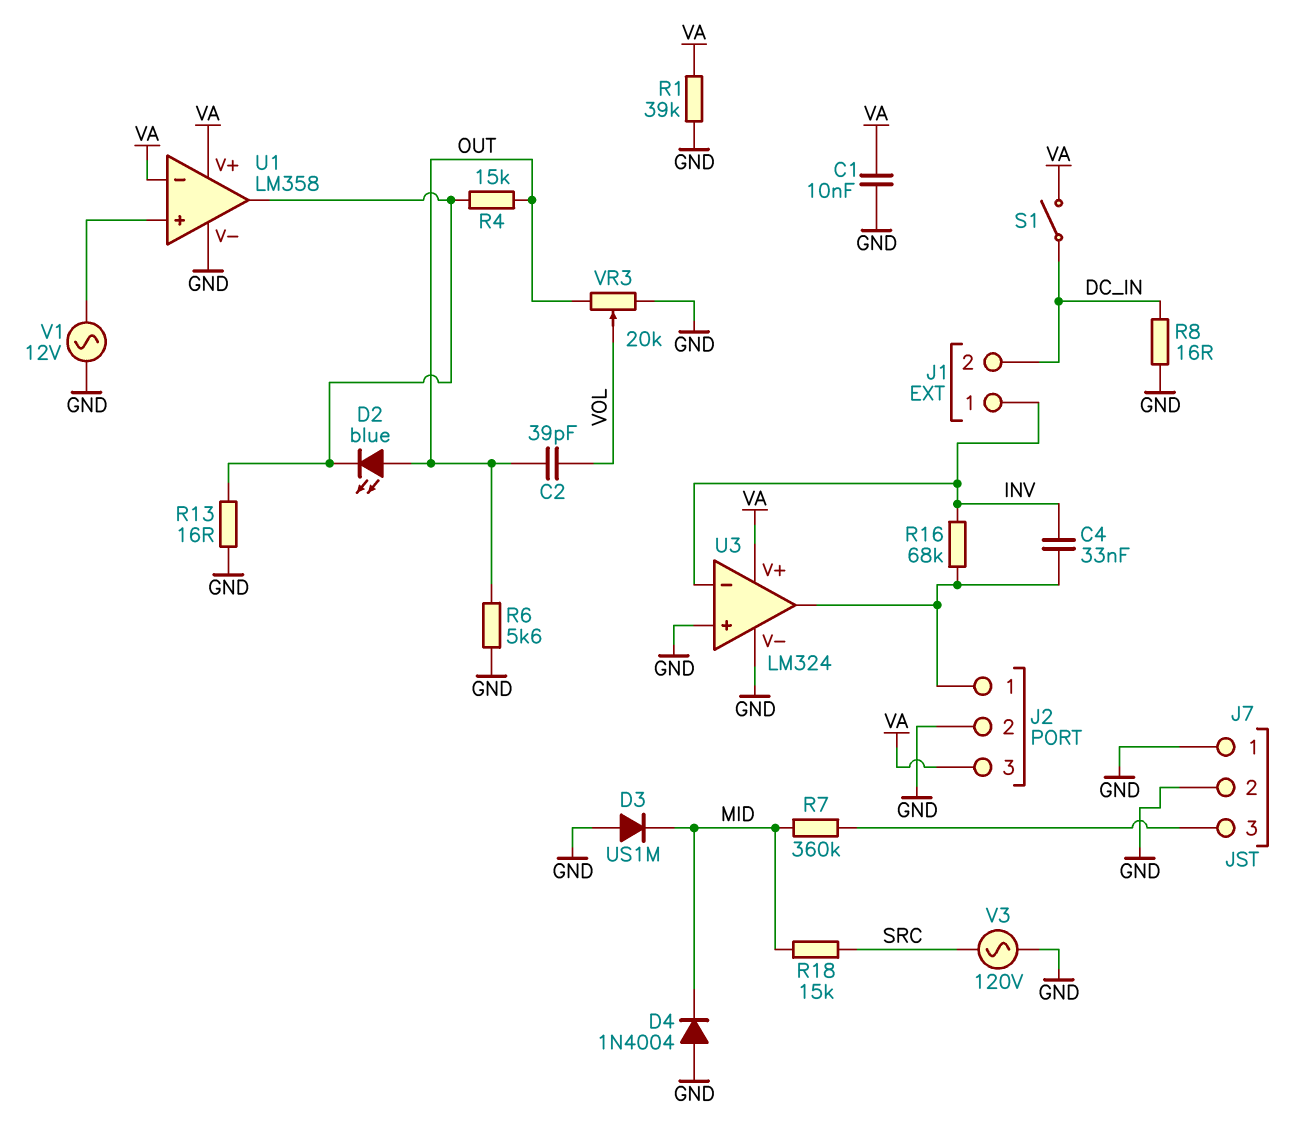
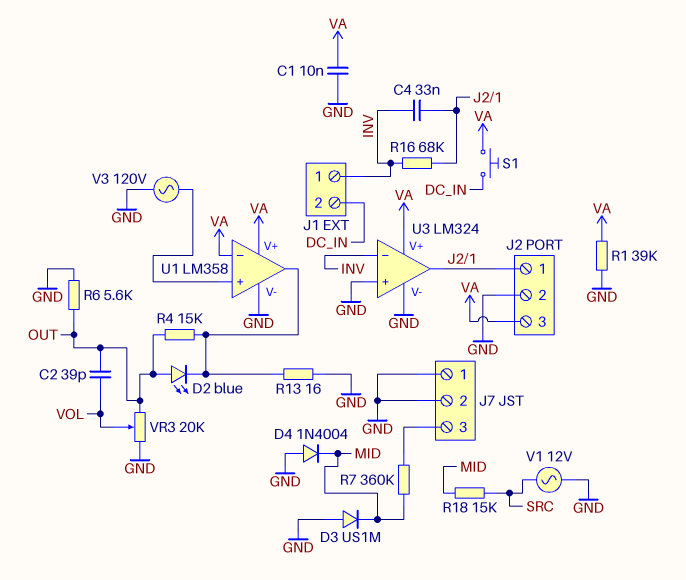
R8: 16 (DC_IN, GND) -> none
S1: switch (DC_IN, VA) -> button (DC_IN, VA)
V1: AC 12V (GND, U1/in+) -> AC 12V (GND, SRC)
V3: AC 120V (GND, SRC) -> AC 120V (GND, U1/in+)

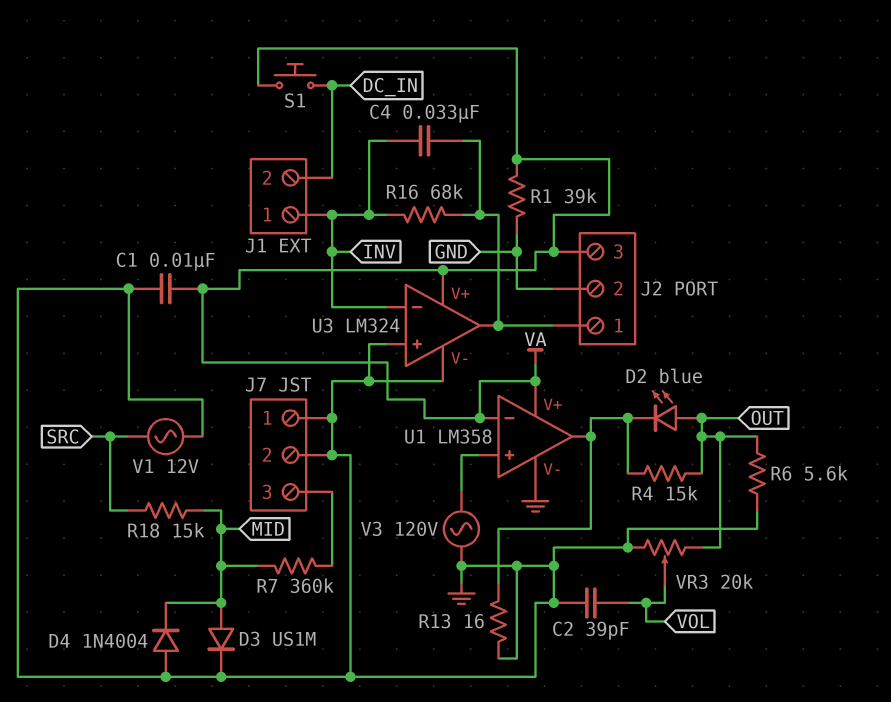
C2: 39pF (OUT, VOL) -> 39pF (GND, VOL)
D3: diode US1M (A GND, K MID) -> diode US1M (A MID, K GND)

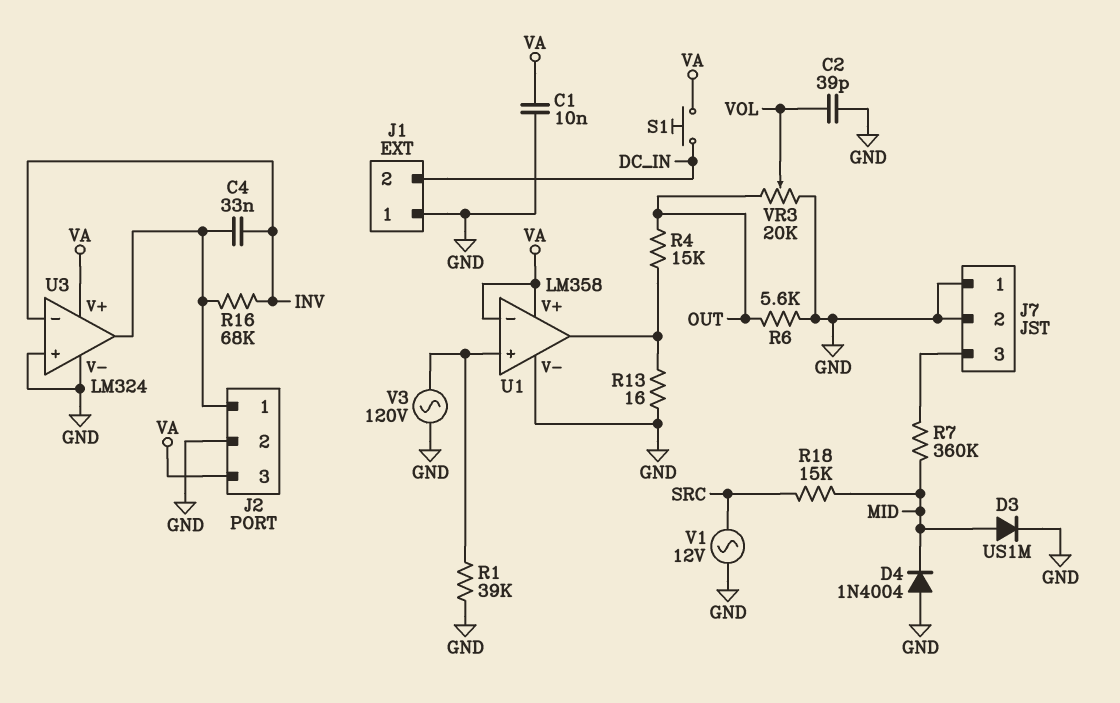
D2: LED blue (A OUT, K U1/out) -> none
J1 pin 1: INV -> GND
R1: 39k (GND, VA) -> 39k (GND, U1/in+)

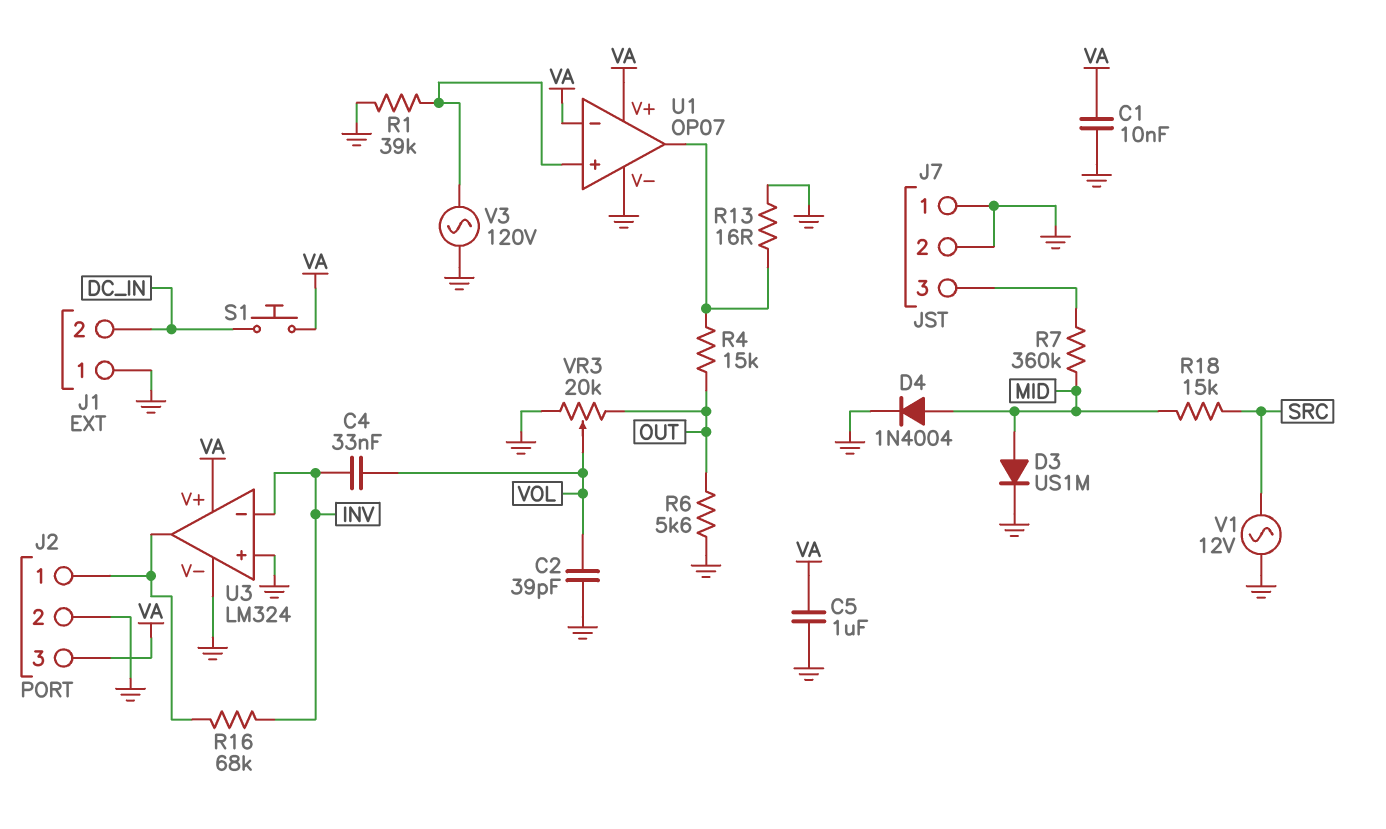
C4: 33nF (INV, J2/1) -> 33nF (INV, VOL)
C5: none -> 1uF (GND, VA)
D4: diode 1N4004 (A GND, K MID) -> diode 1N4004 (A MID, K GND)
U1: LM358 -> OP07

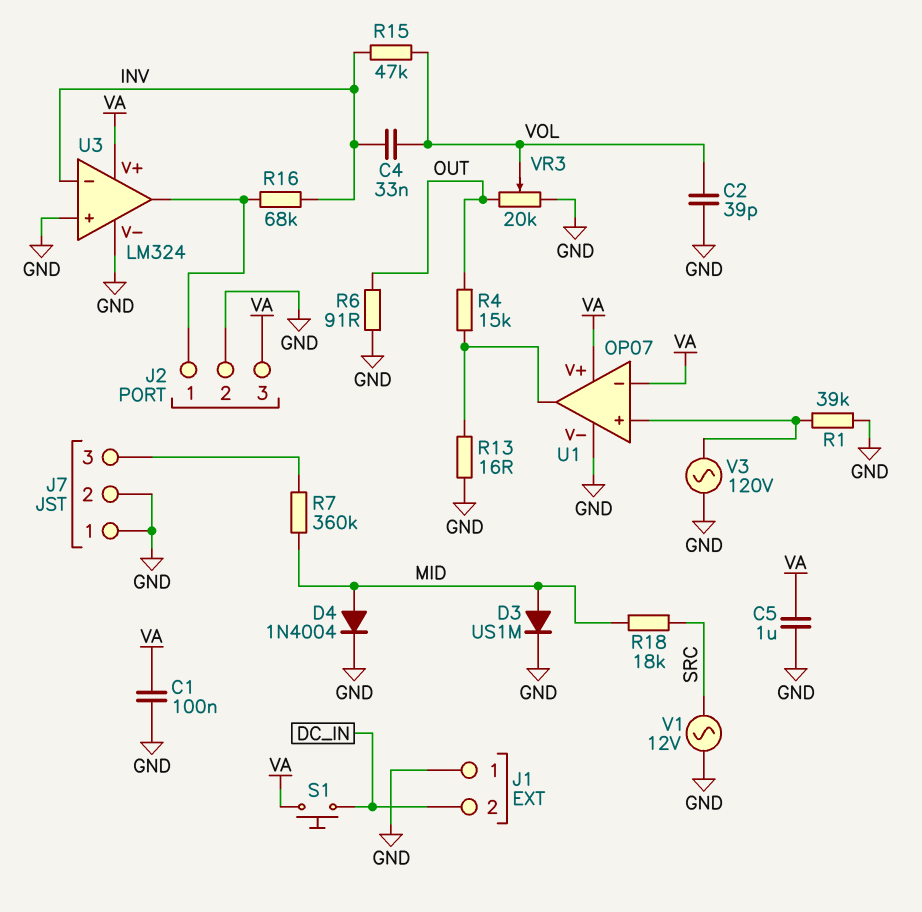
C1: 10nF (GND, VA) -> 100nF (GND, VA)
R6: 5.6k (GND, OUT) -> 91 (GND, OUT)
R15: none -> 47k (INV, VOL)
R18: 15k (MID, SRC) -> 18k (MID, SRC)

